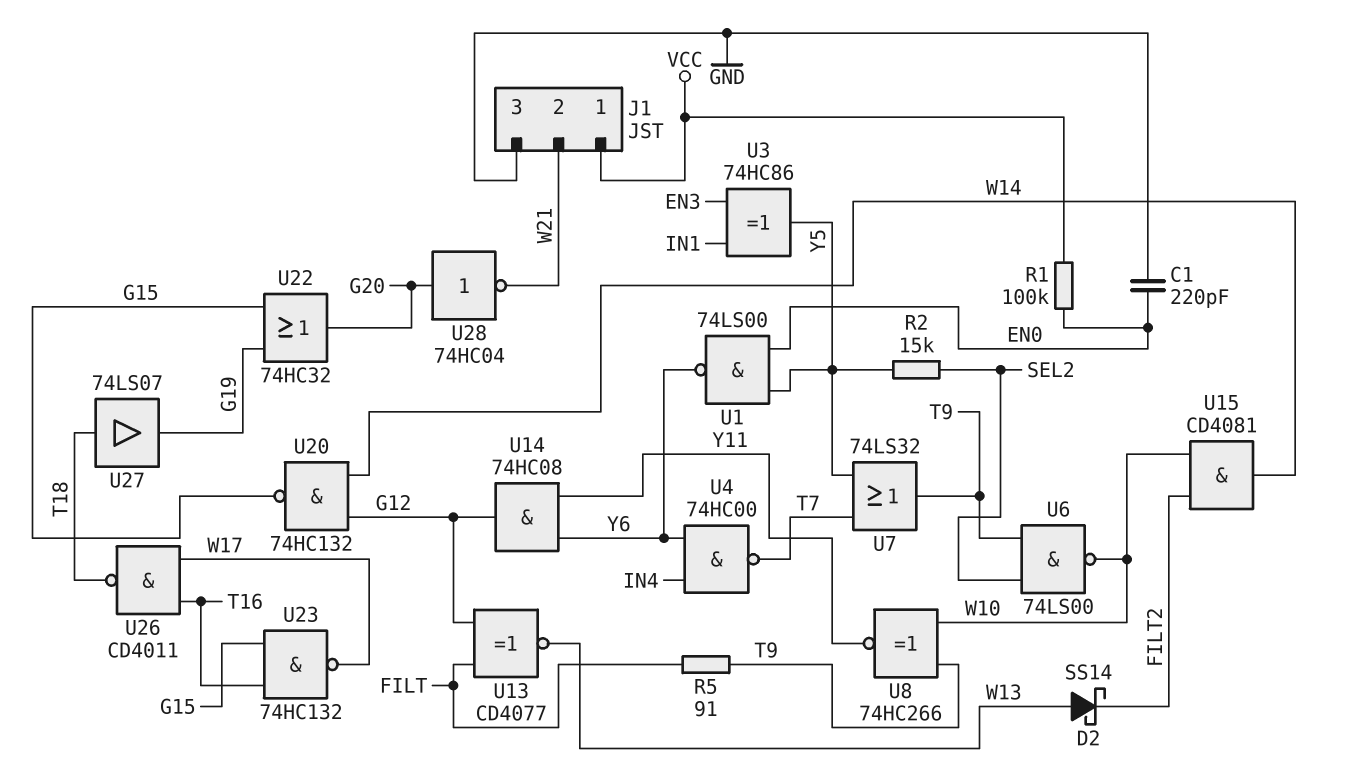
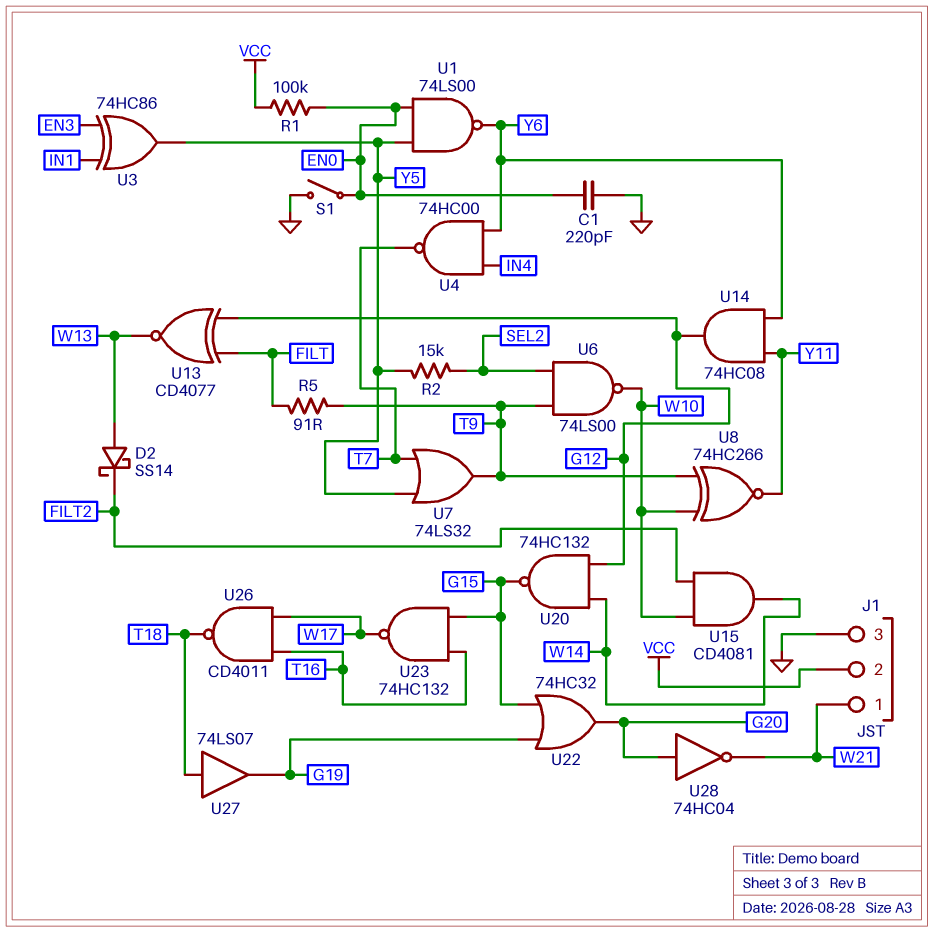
J1 pin 1: VCC -> W21
J1 pin 2: W21 -> VCC
S1: none -> switch (EN0, GND)

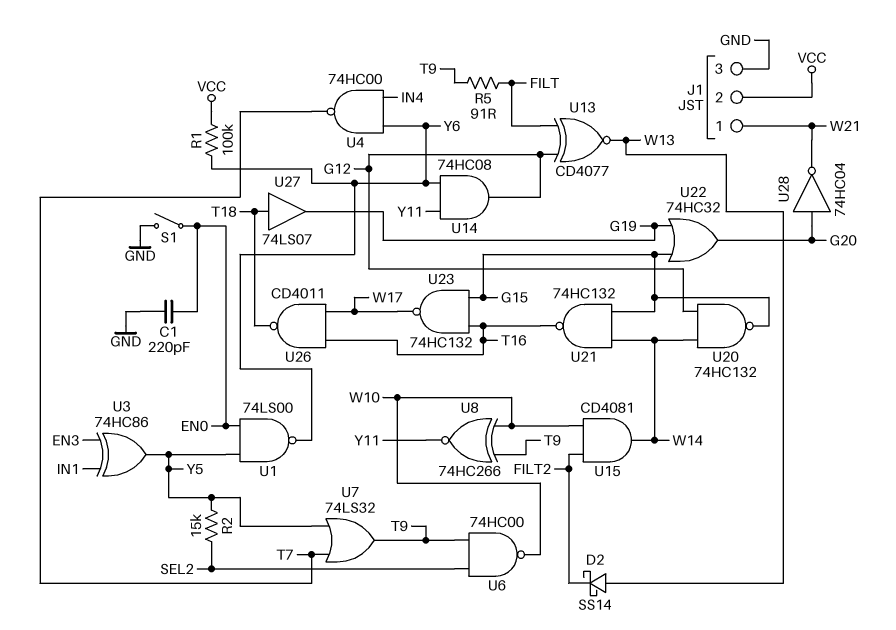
R1: 100k (EN0, VCC) -> 100k (VCC, Y6)
U6: NAND 74LS00 (in SEL2, in T9, out W10) -> NAND 74HC00 (in SEL2, in T9, out W10)
U21: none -> NAND 74HC132 (in G15, in W14, out T16)

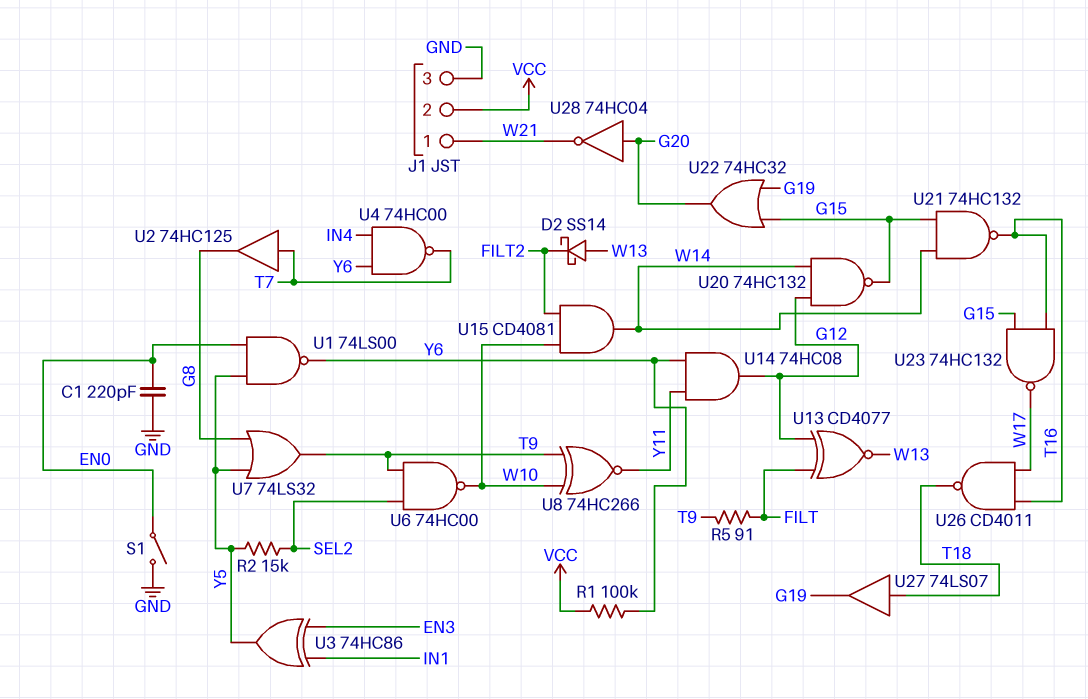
U2: none -> buffer 74HC125 (in T7, out G8)
U7: OR 74LS32 (in T7, in Y5, out T9) -> OR 74LS32 (in G8, in Y5, out T9)

